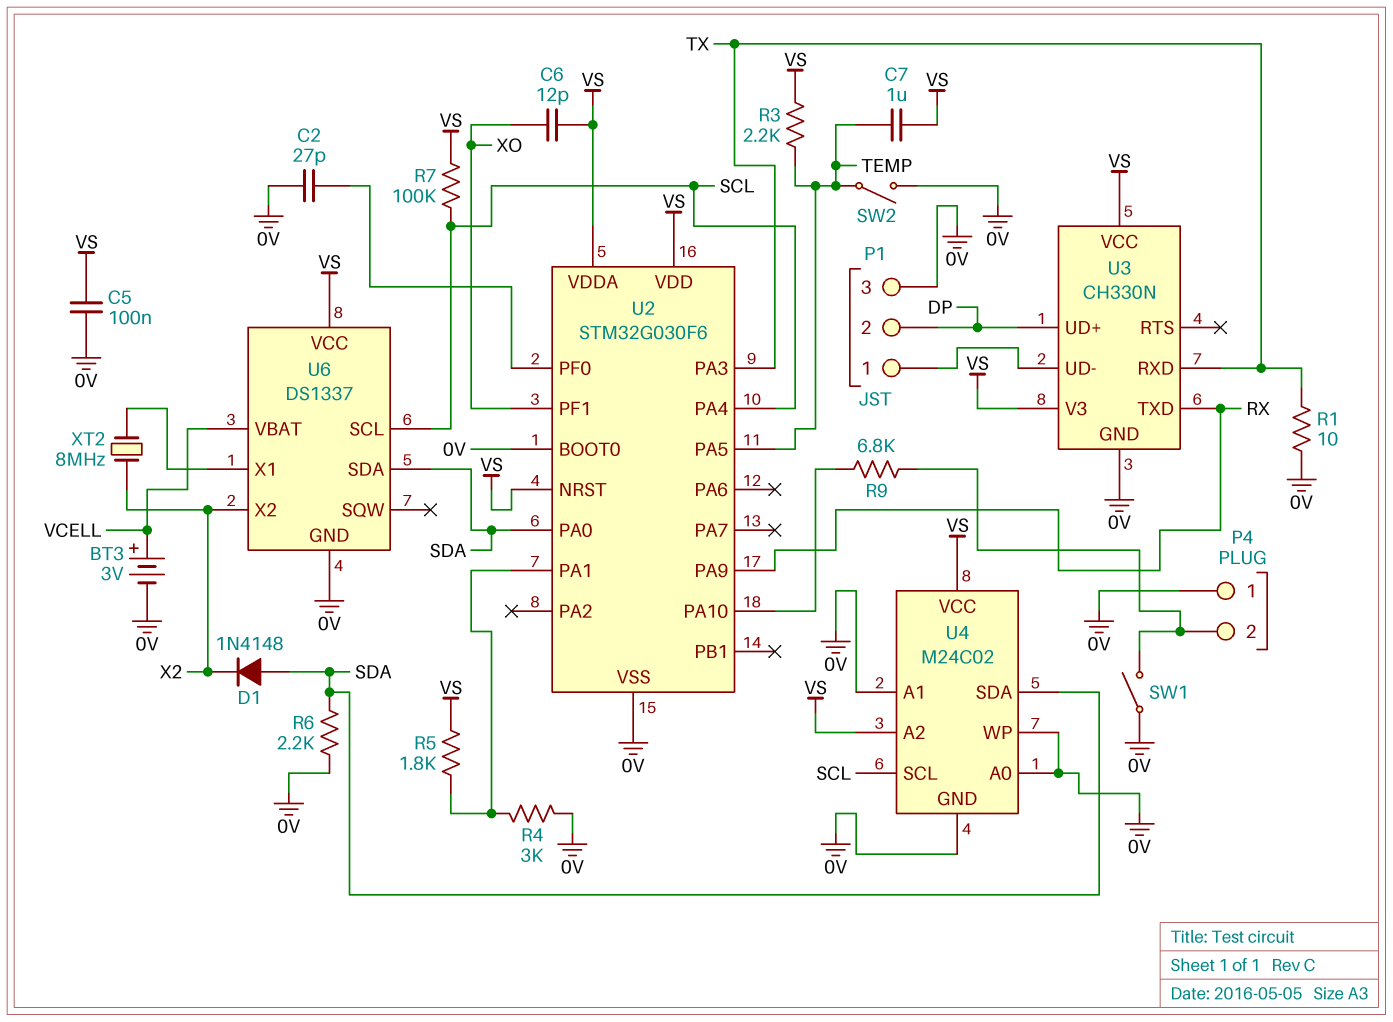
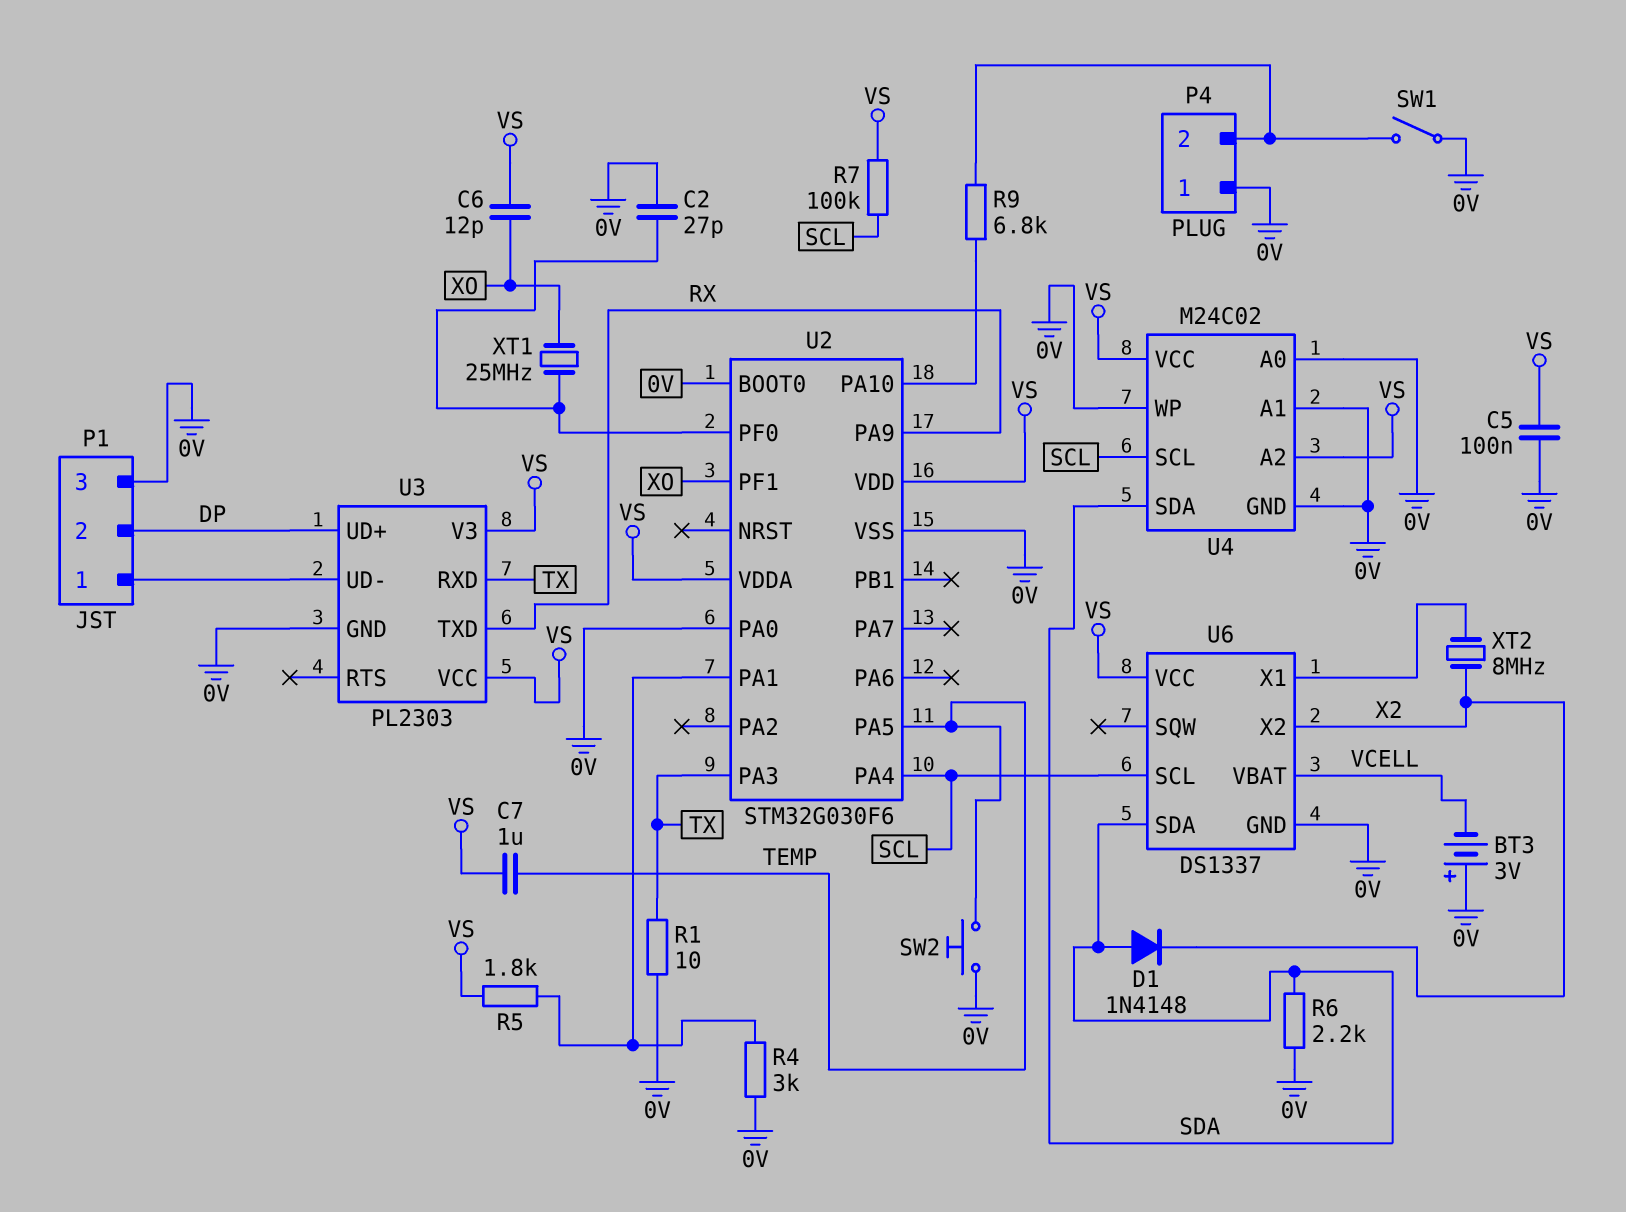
BT3: 3V (plus VCELL, minus 0V) -> 3V (plus 0V, minus VCELL)
R3: 2.2k (TEMP, VS) -> none
SW2: switch (0V, TEMP) -> button (0V, TEMP)
U2 pin NRST: VS -> none
U2 pin PA0: SDA -> 0V
U3: CH330N -> PL2303
XT1: none -> 25MHz (U2/PF0, XO)

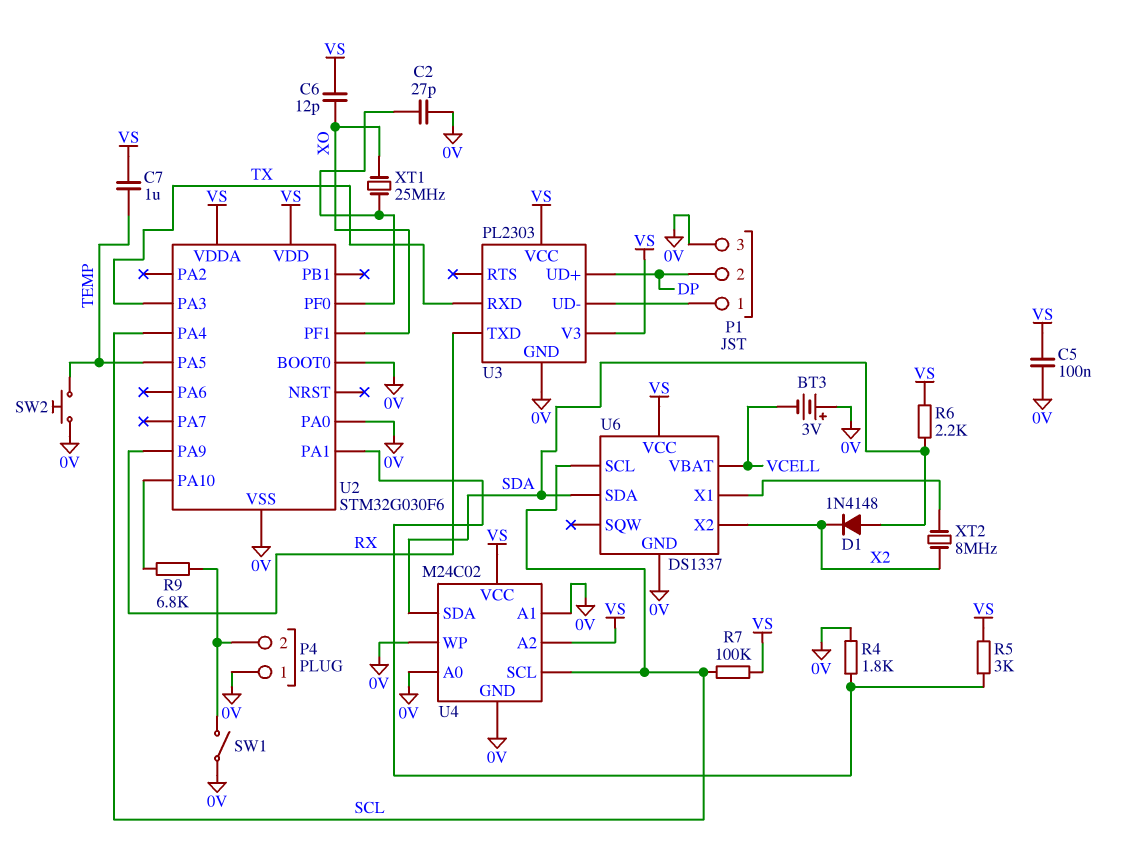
R1: 10 (0V, TX) -> none
R4: 3k (0V, U2/PA1) -> 1.8k (0V, U2/PA1)
R5: 1.8k (U2/PA1, VS) -> 3k (U2/PA1, VS)
R6: 2.2k (0V, SDA) -> 2.2k (SDA, VS)

